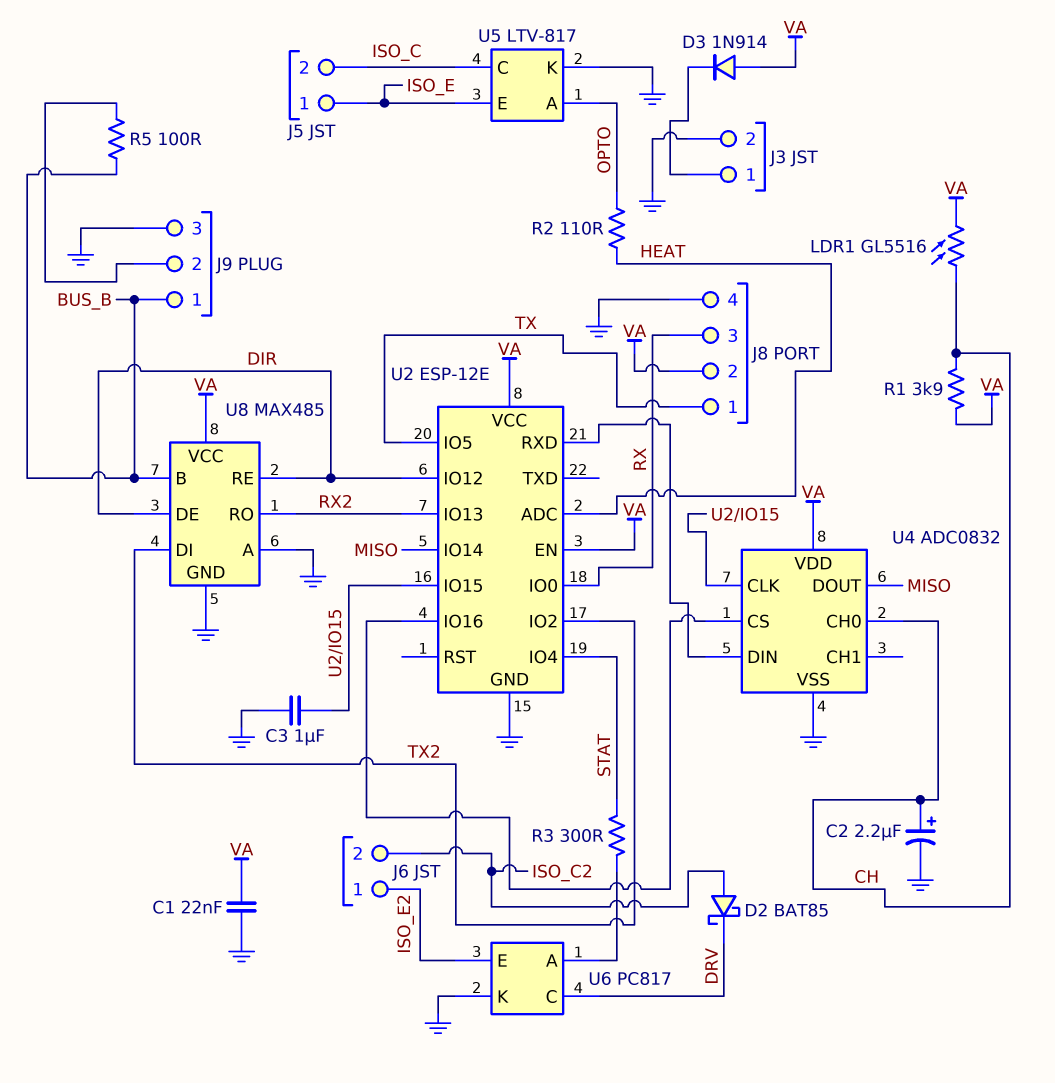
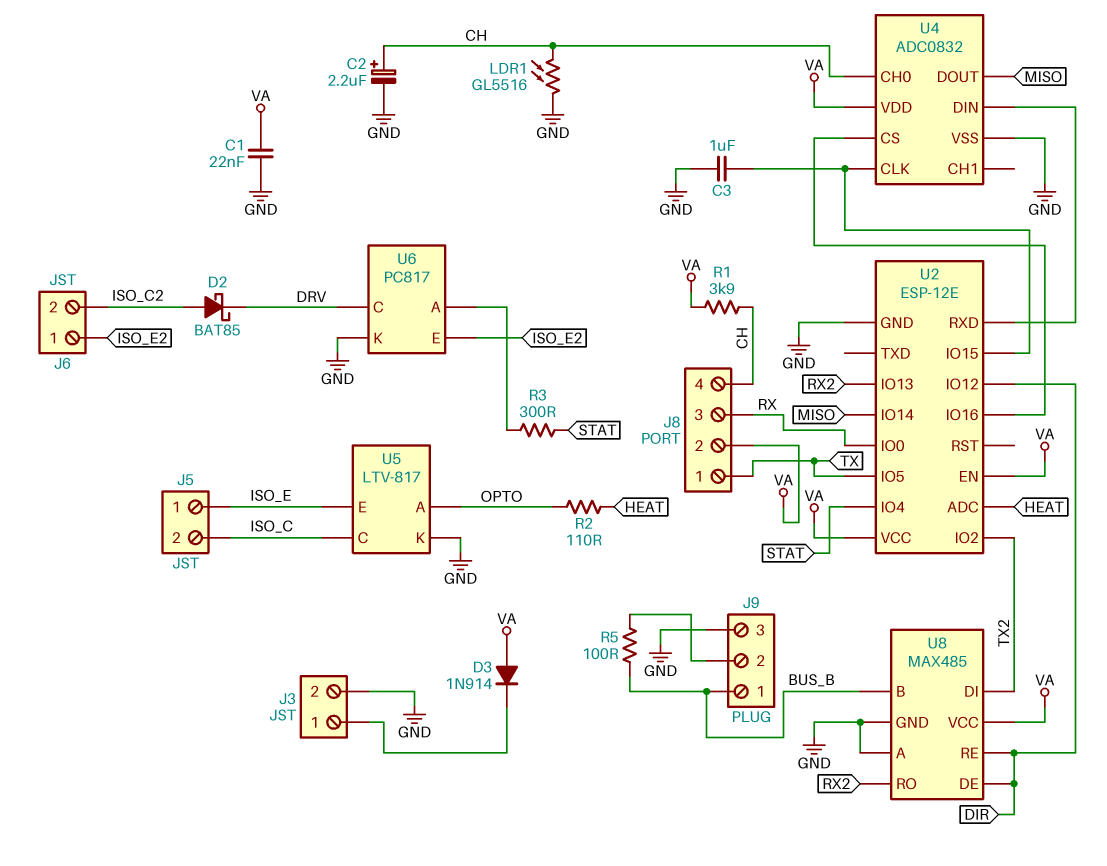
J8 pin 4: GND -> CH
LDR1: GL5516 (CH, VA) -> GL5516 (CH, GND)

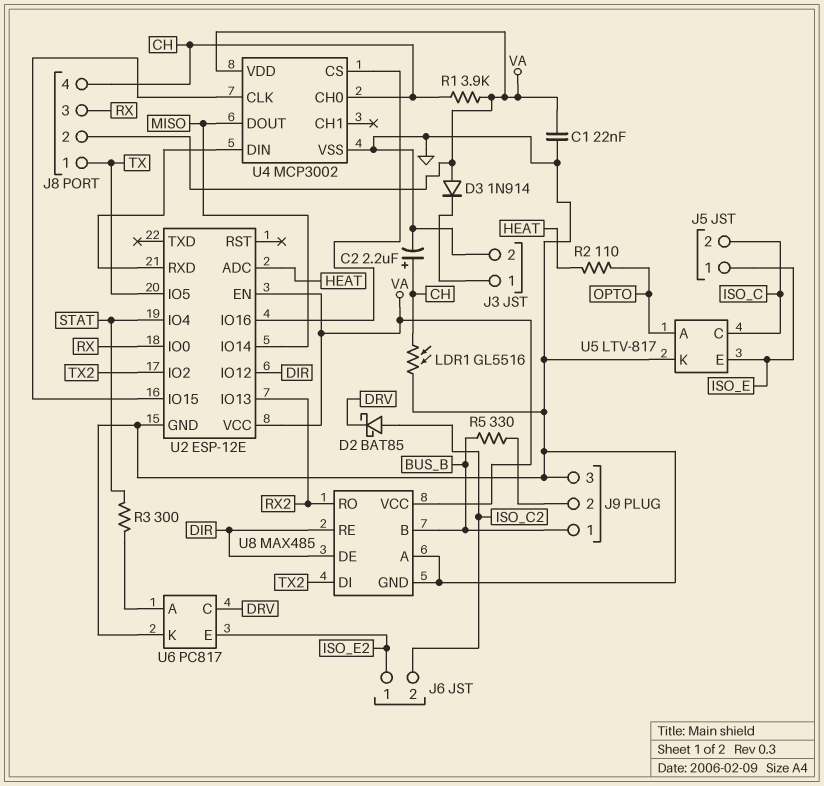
C3: 1uF (GND, U2/IO15) -> none
R5: 100 (BUS_B, J9/2) -> 330 (BUS_B, J9/2)
U4: ADC0832 -> MCP3002

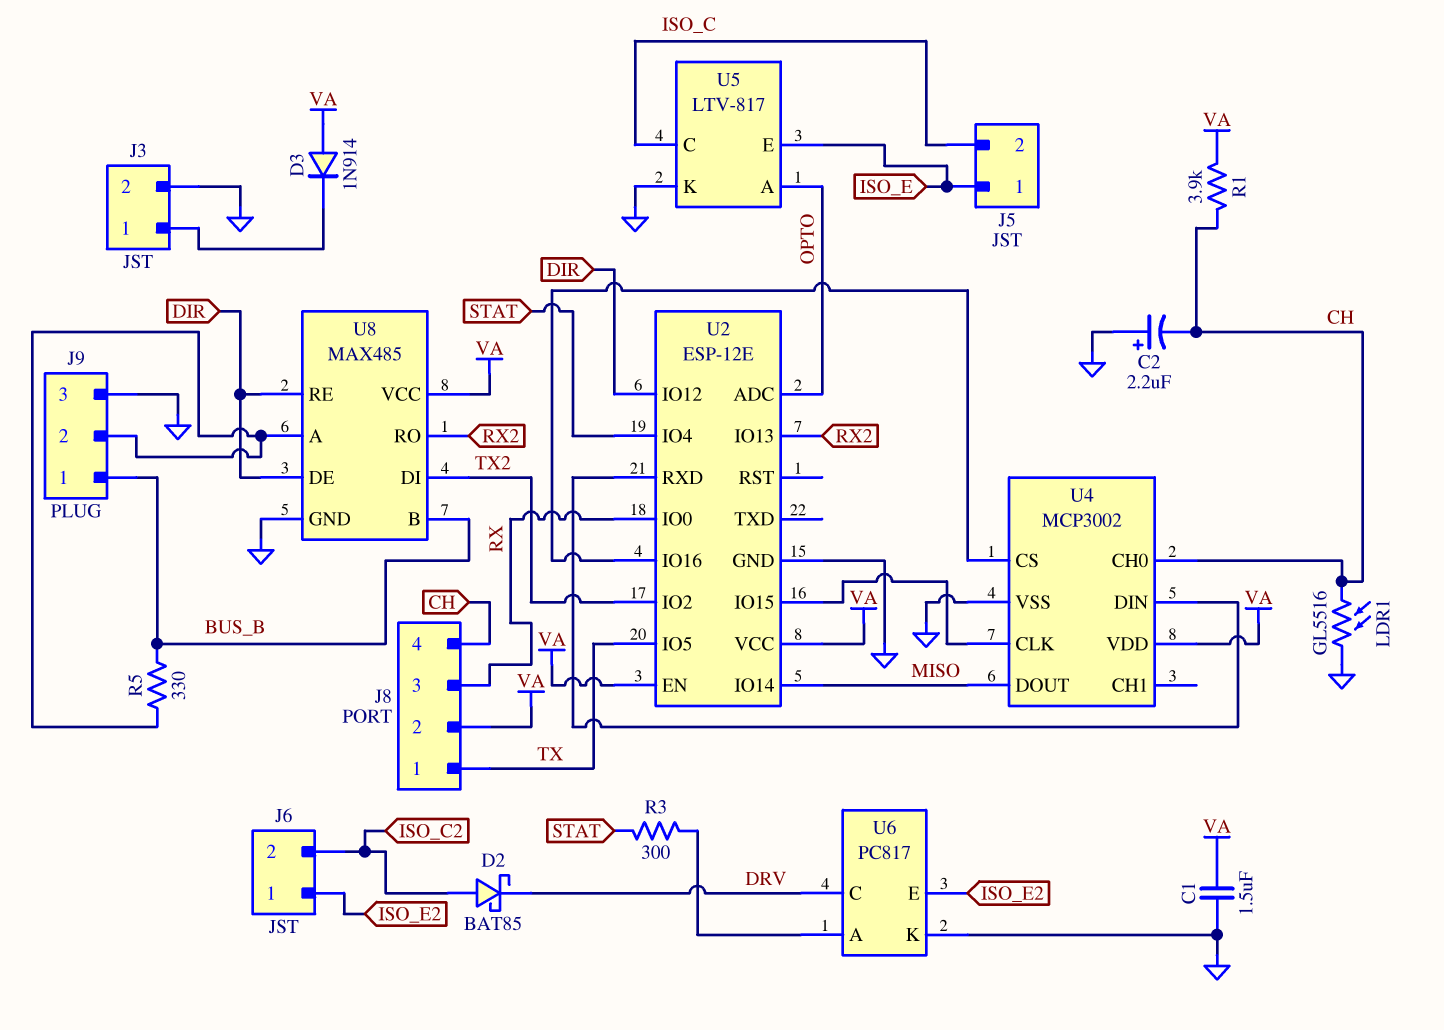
C1: 22nF (GND, VA) -> 1.5uF (GND, VA)
C2: 2.2uF (plus CH, minus GND) -> 2.2uF (plus GND, minus CH)
R2: 110 (HEAT, OPTO) -> none
U2 pin ADC: HEAT -> OPTO
U8 pin A: GND -> J9/2

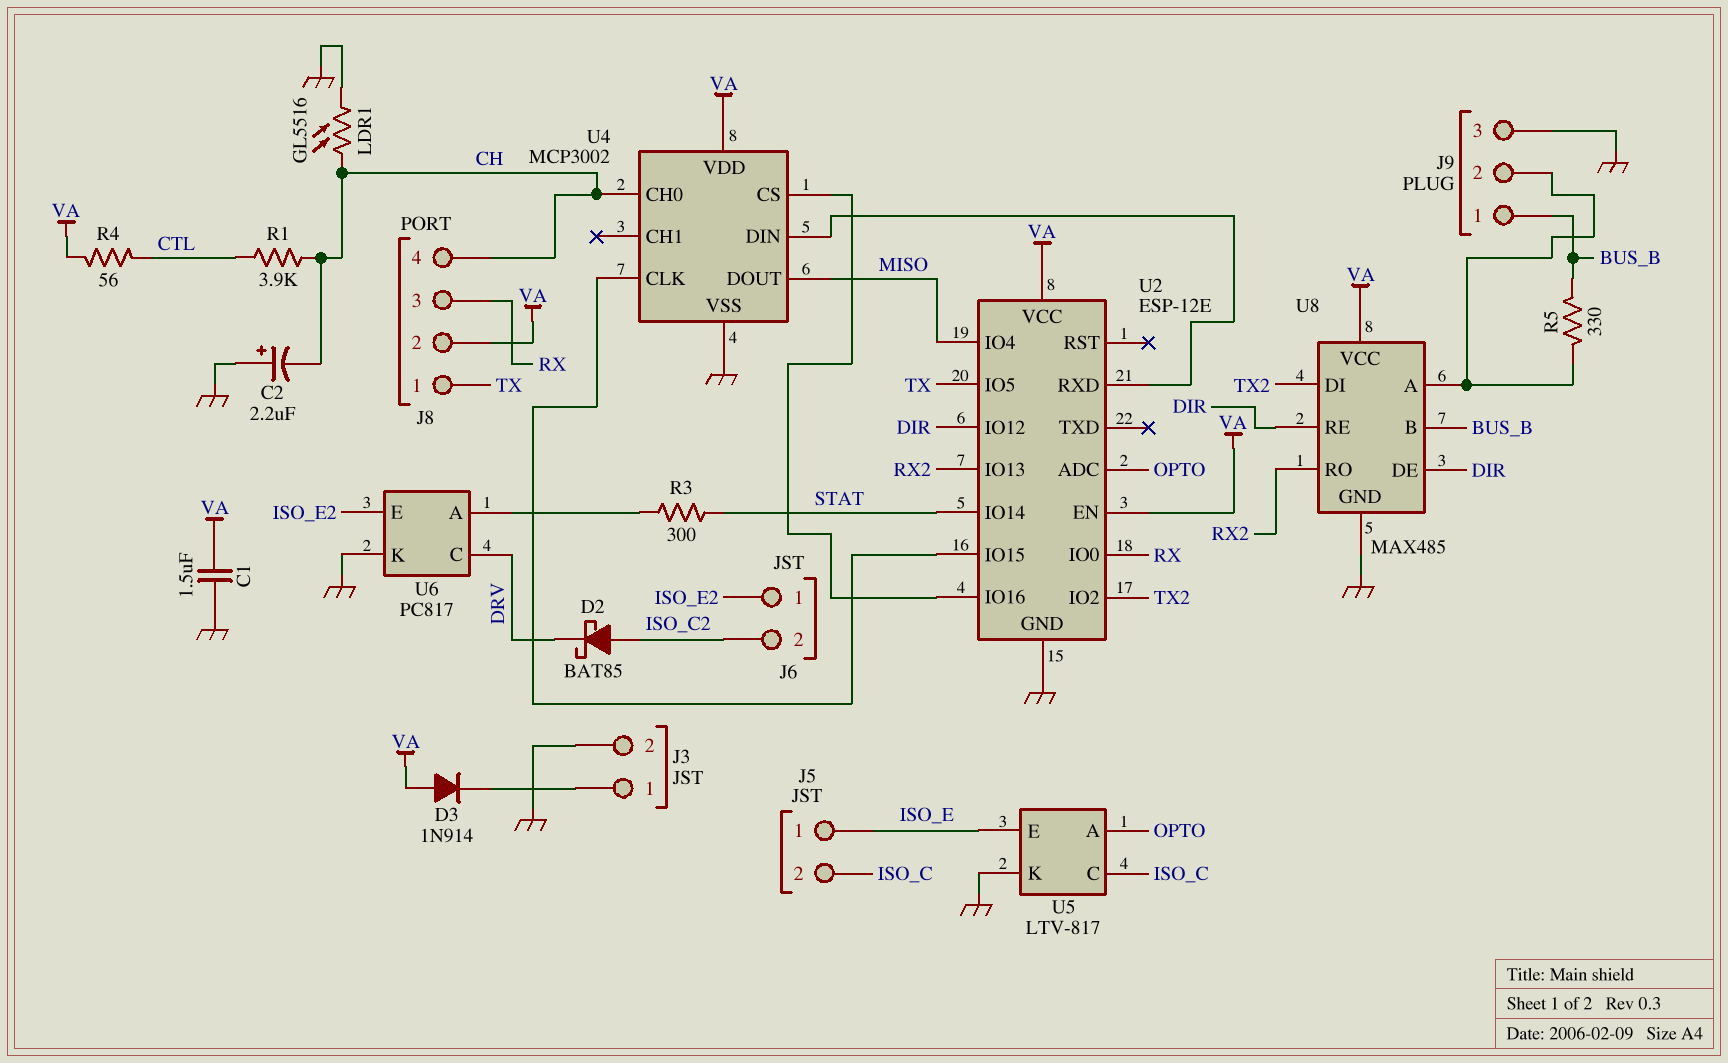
R1: 3.9k (CH, VA) -> 3.9k (CH, CTL)
R4: none -> 56 (CTL, VA)
U2 pin IO4: STAT -> MISO
U2 pin IO14: MISO -> STAT

